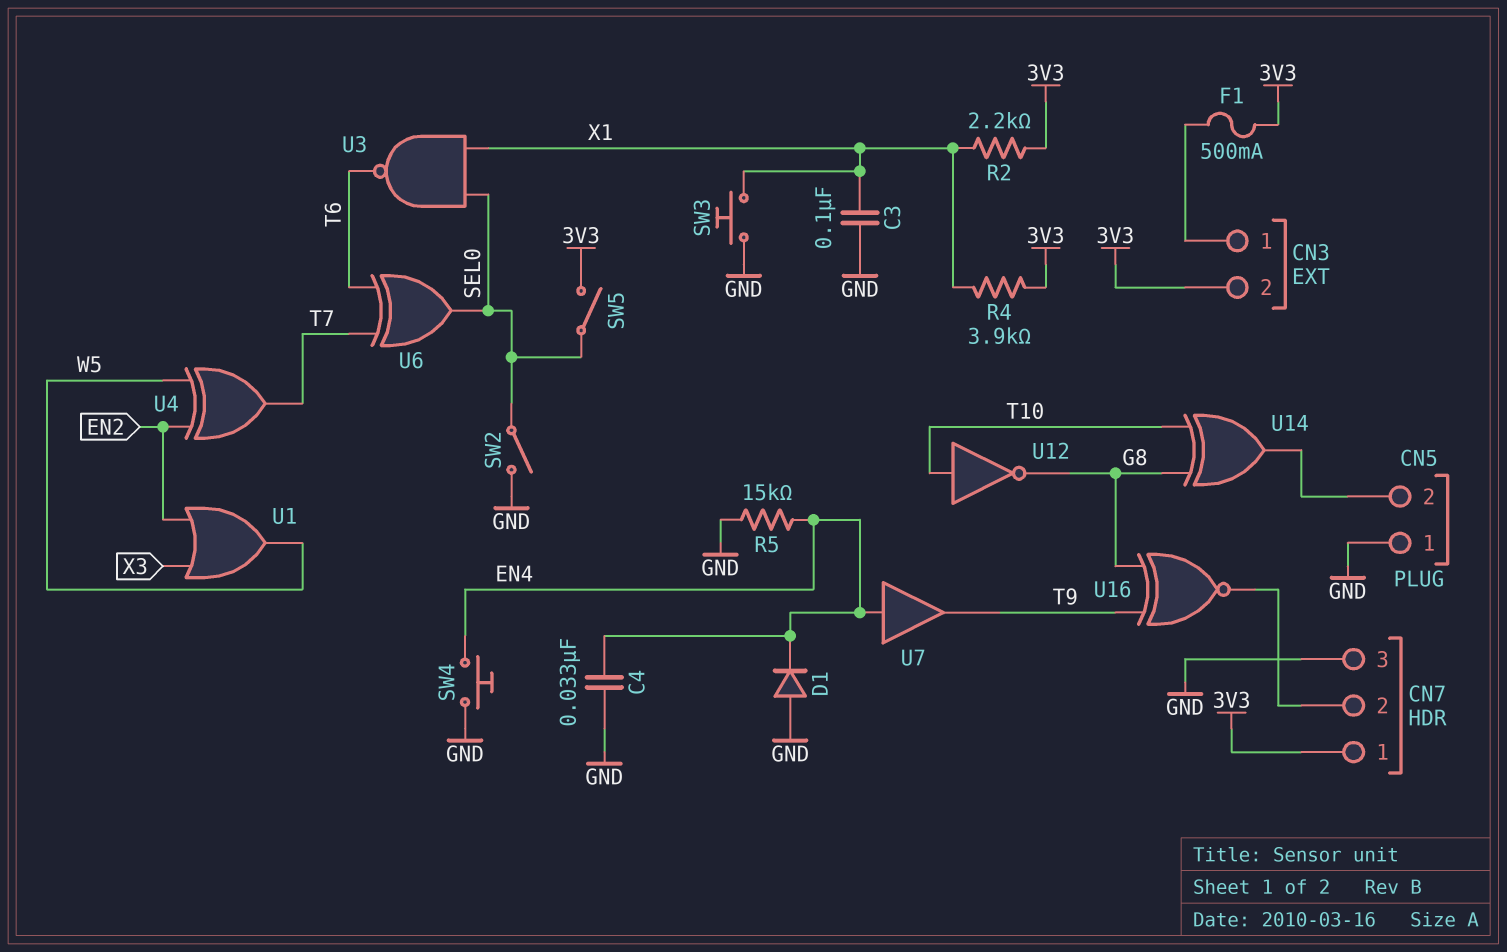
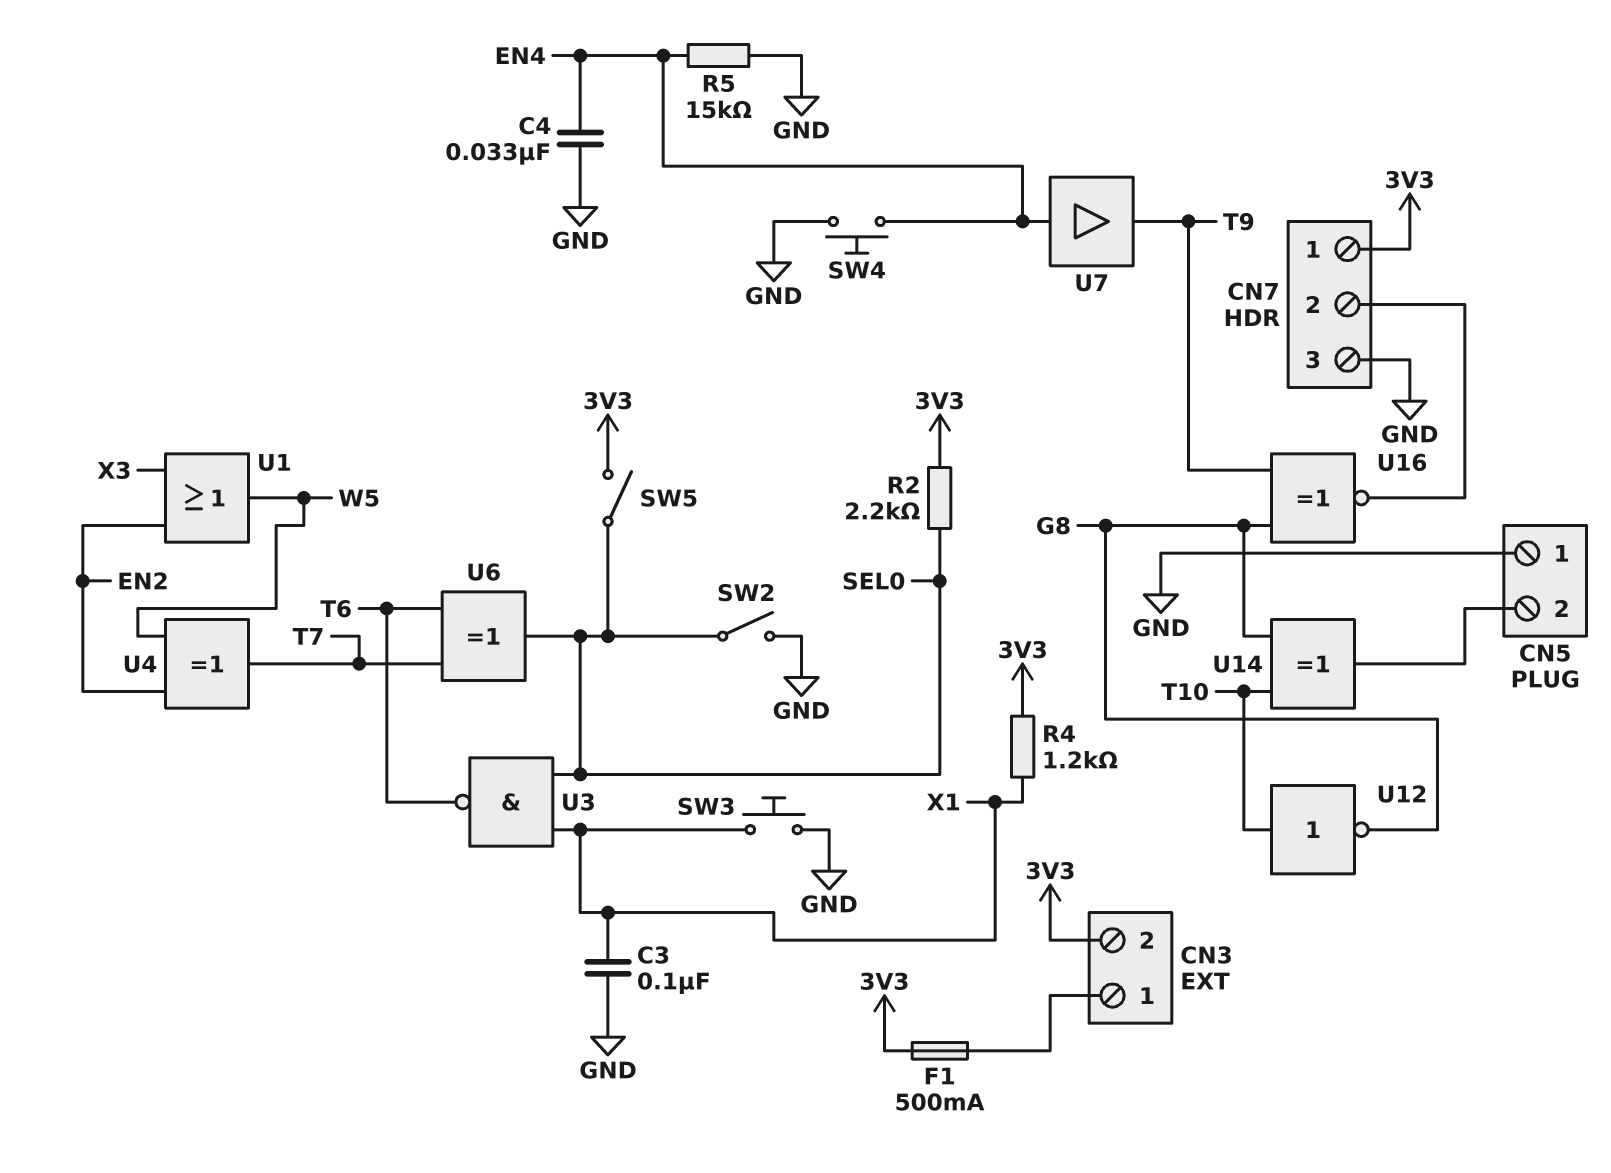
D1: diode (A GND, K EN4) -> none
R2: 2.2k (3V3, X1) -> 2.2k (3V3, SEL0)
R4: 3.9k (3V3, X1) -> 1.2k (3V3, X1)

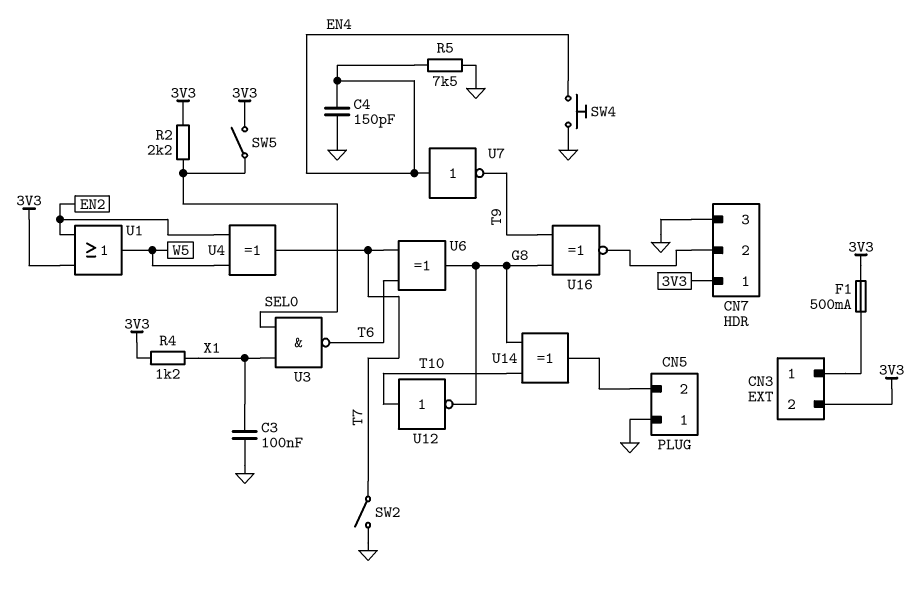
C4: 33nF (EN4, GND) -> 150pF (EN4, GND)
R5: 15k (EN4, GND) -> 7.5k (EN4, GND)
SW2: switch (GND, SEL0) -> switch (GND, T7)
SW3: button (GND, X1) -> none
U1: OR (in EN2, in X3, out W5) -> OR (in 3V3, in EN2, out W5)
U6: XOR (in T6, in T7, out SEL0) -> XOR (in T6, in T7, out G8)
U7: buffer (in EN4, out T9) -> NOT (in EN4, out T9)

